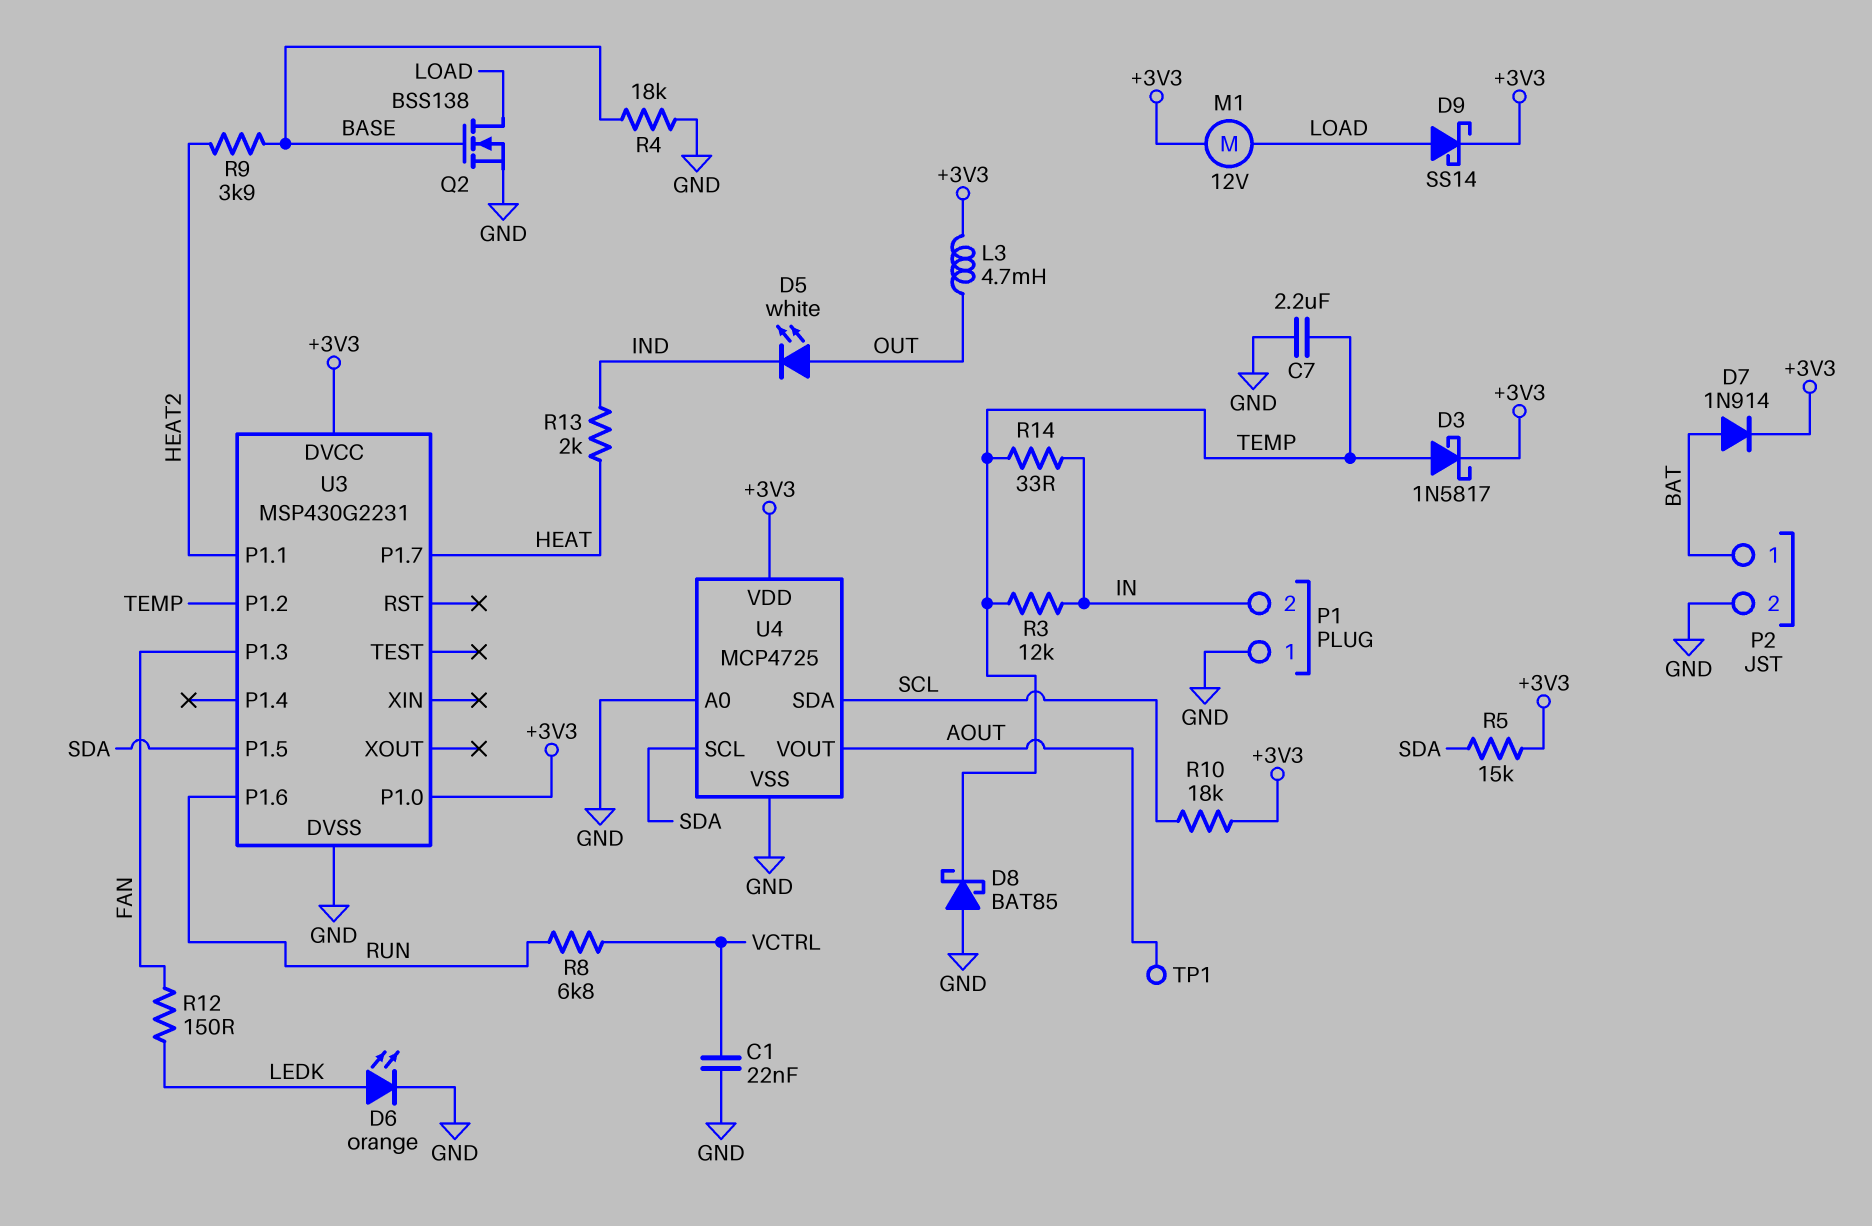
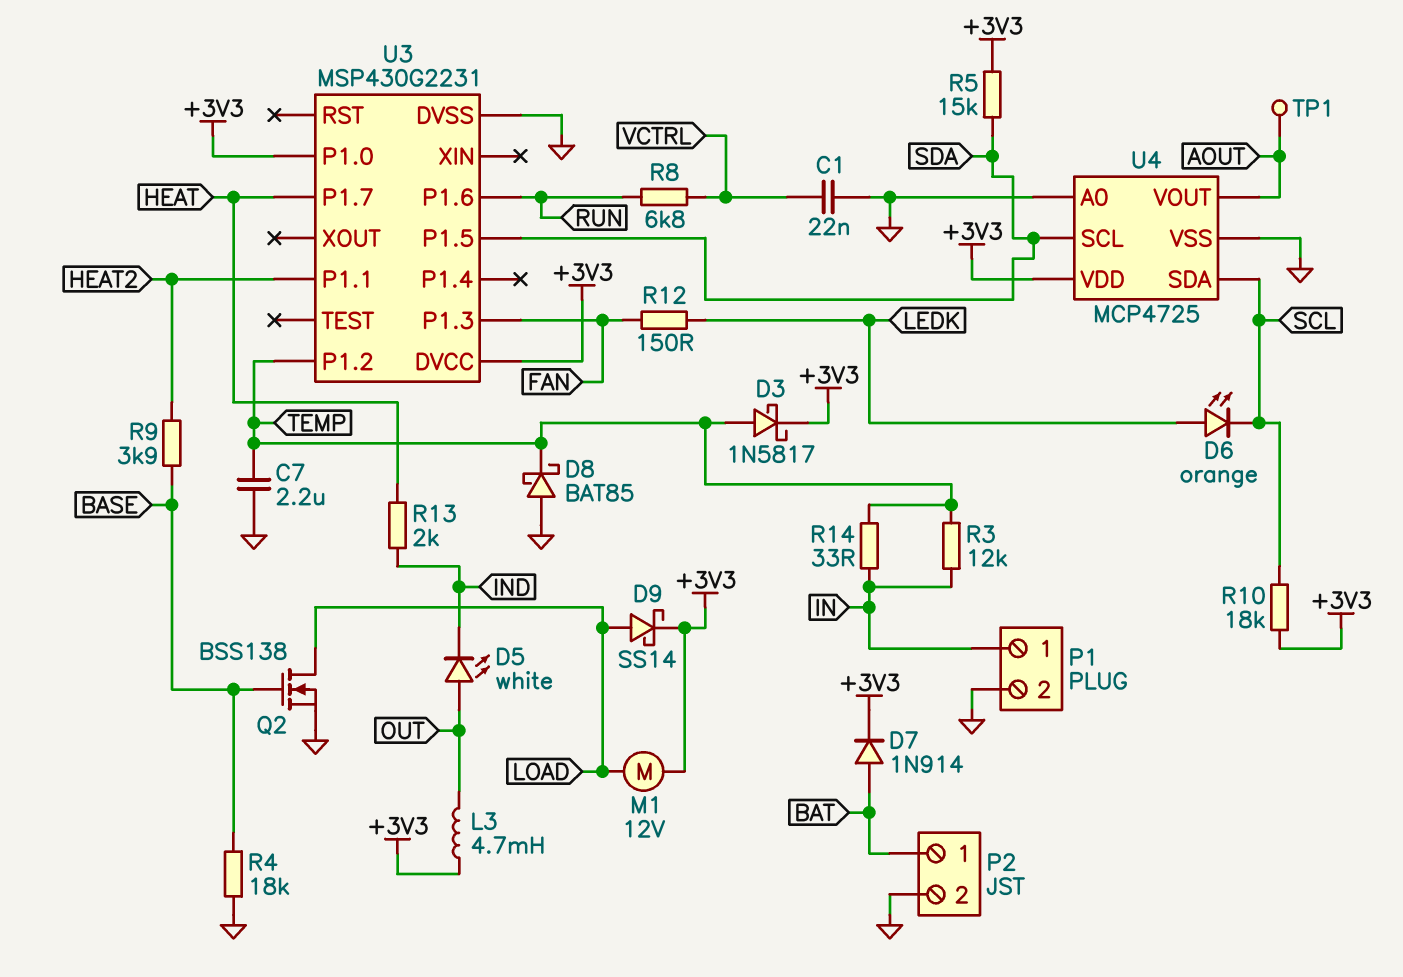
D6: LED orange (A LEDK, K GND) -> LED orange (A LEDK, K SCL)
P1 pin 1: GND -> IN
P1 pin 2: IN -> GND

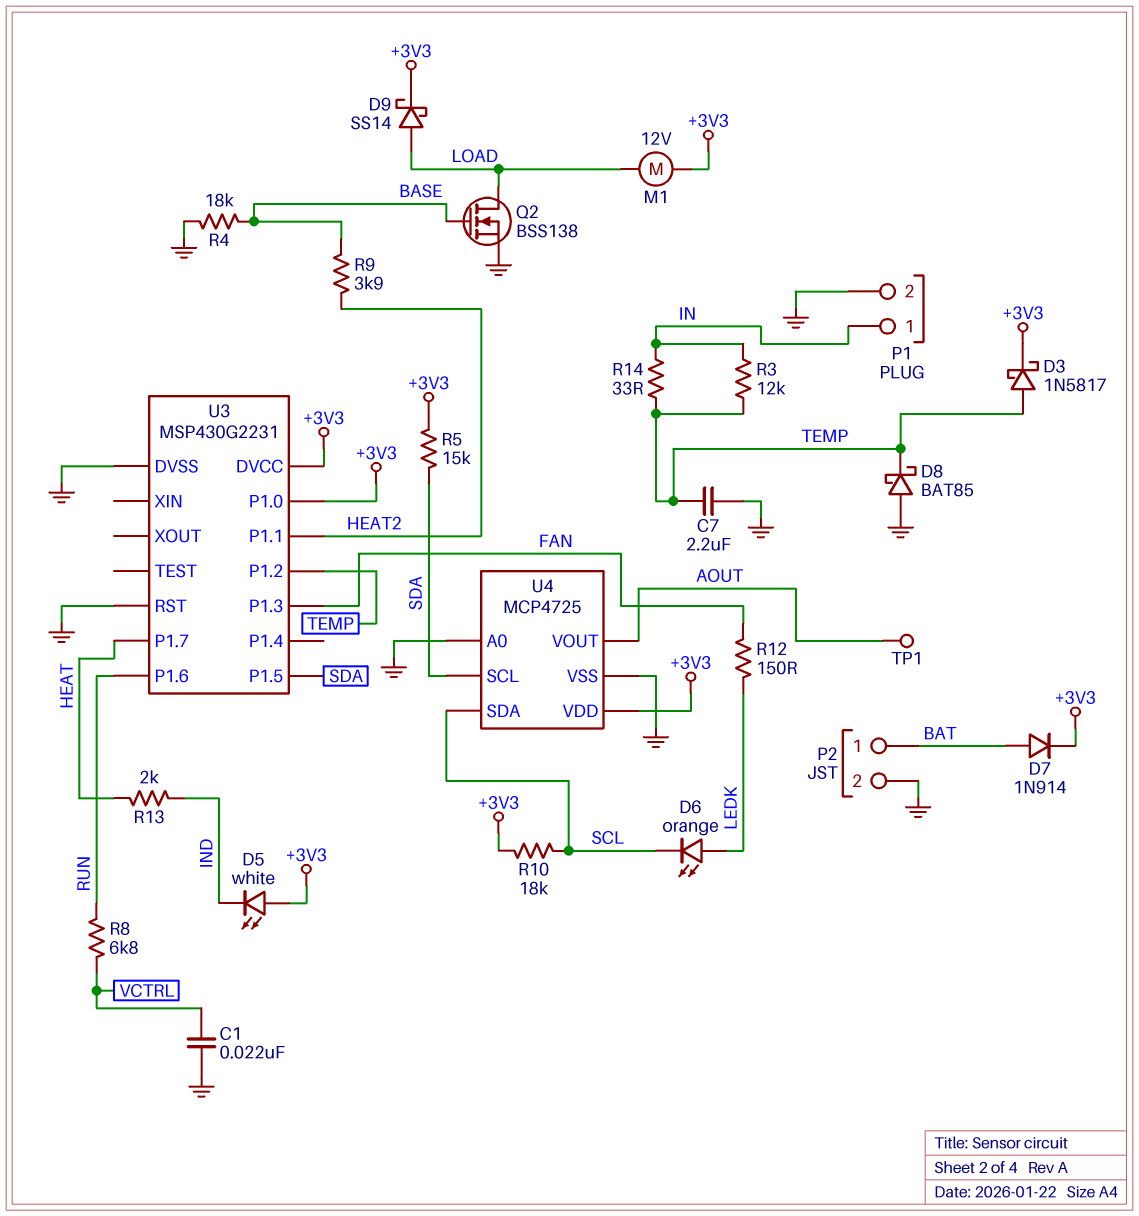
D5: LED white (A OUT, K IND) -> LED white (A +3V3, K IND)
L3: 4.7mH (+3V3, OUT) -> none
U3 pin RST: none -> GND

